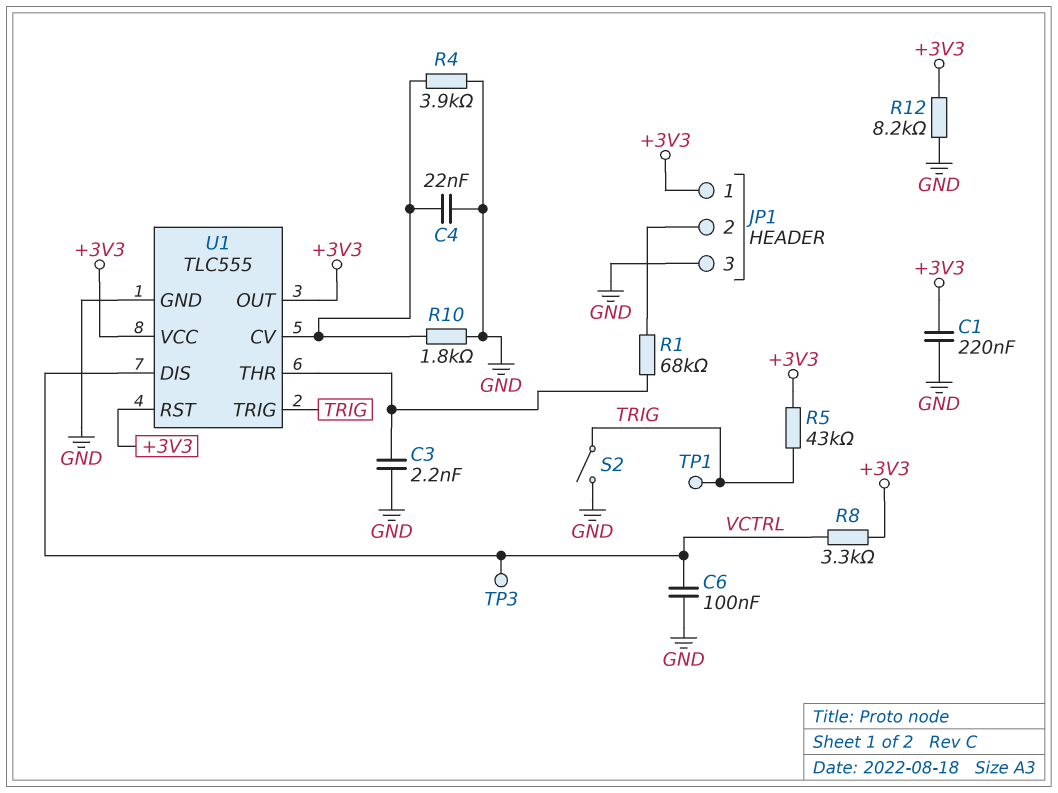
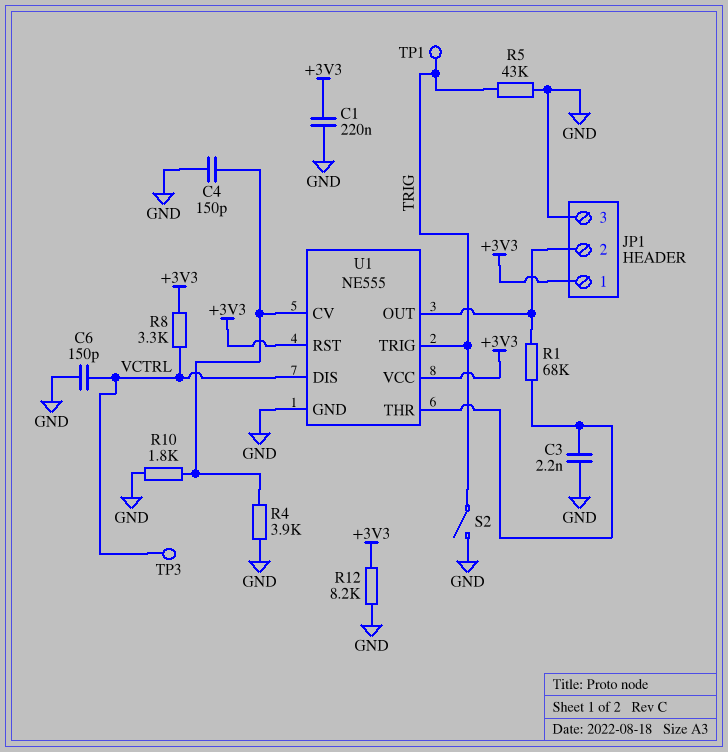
C4: 22nF (GND, U1/CV) -> 150pF (GND, U1/CV)
C6: 100nF (GND, VCTRL) -> 150pF (GND, VCTRL)
R5: 43k (+3V3, TRIG) -> 43k (GND, TRIG)
U1: TLC555 -> NE555
U1 pin OUT: +3V3 -> JP1/2

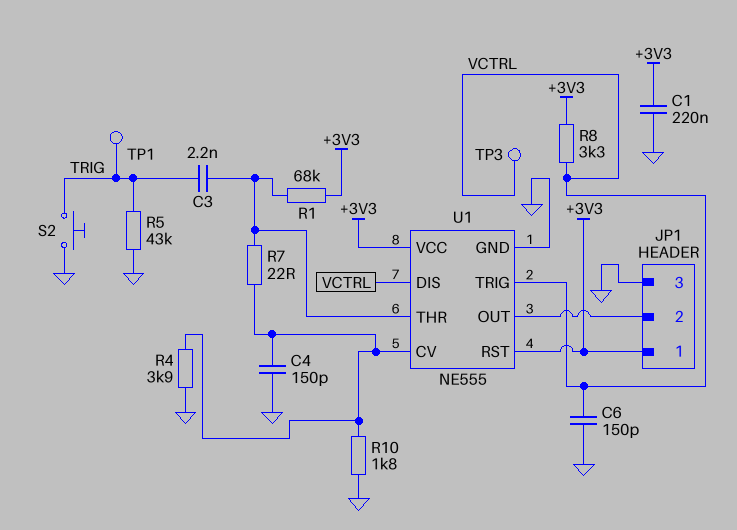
C3: 2.2nF (GND, U1/THR) -> 2.2nF (TRIG, U1/THR)
R1: 68k (JP1/2, U1/THR) -> 68k (+3V3, U1/THR)
R7: none -> 22 (U1/CV, U1/THR)
R12: 8.2k (+3V3, GND) -> none
S2: switch (GND, TRIG) -> button (GND, TRIG)
U1 pin TRIG: TRIG -> VCTRL

